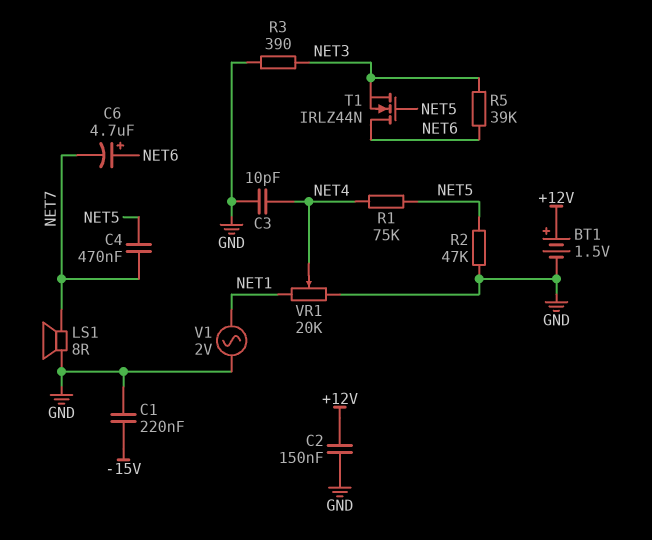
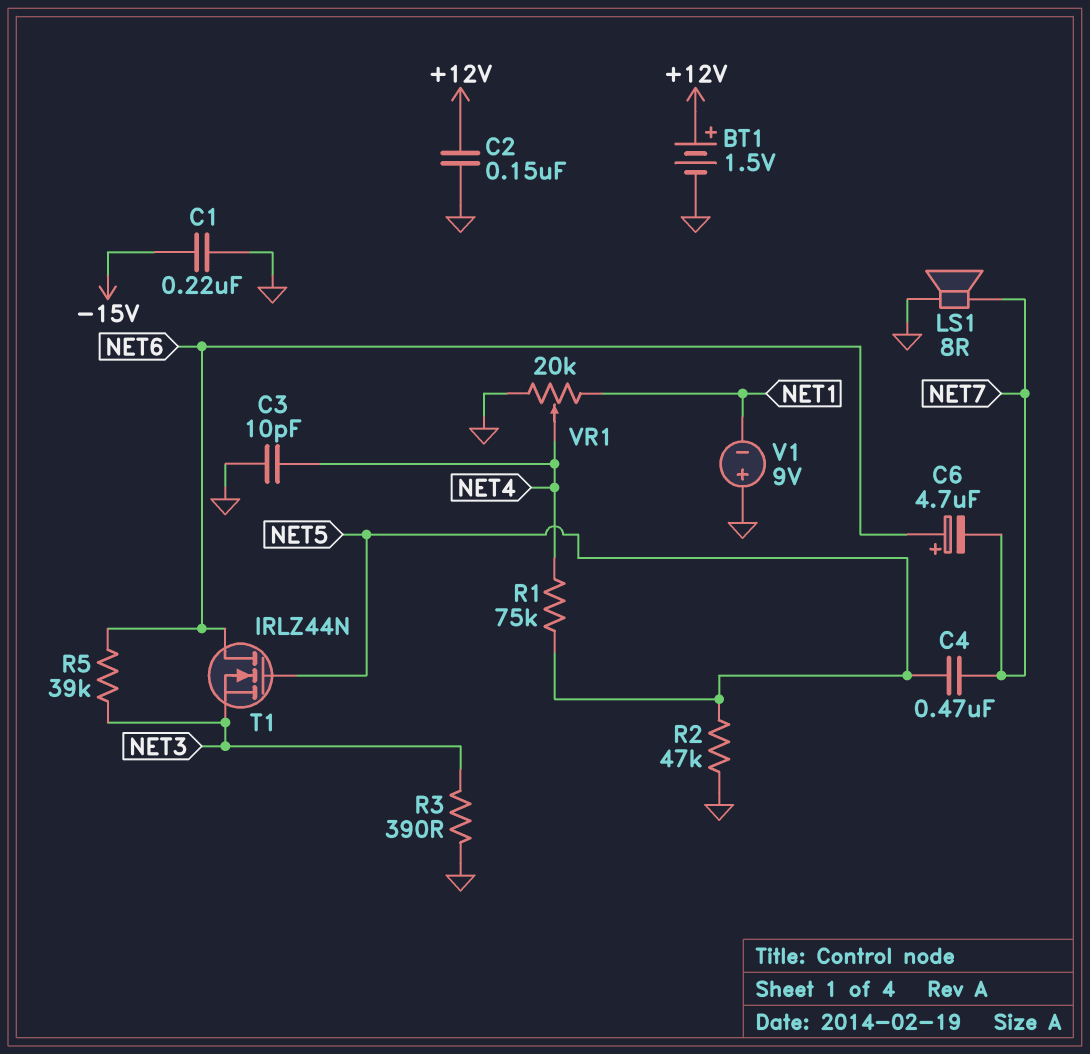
V1: AC 2V (GND, NET1) -> 9V (plus GND, minus NET1)

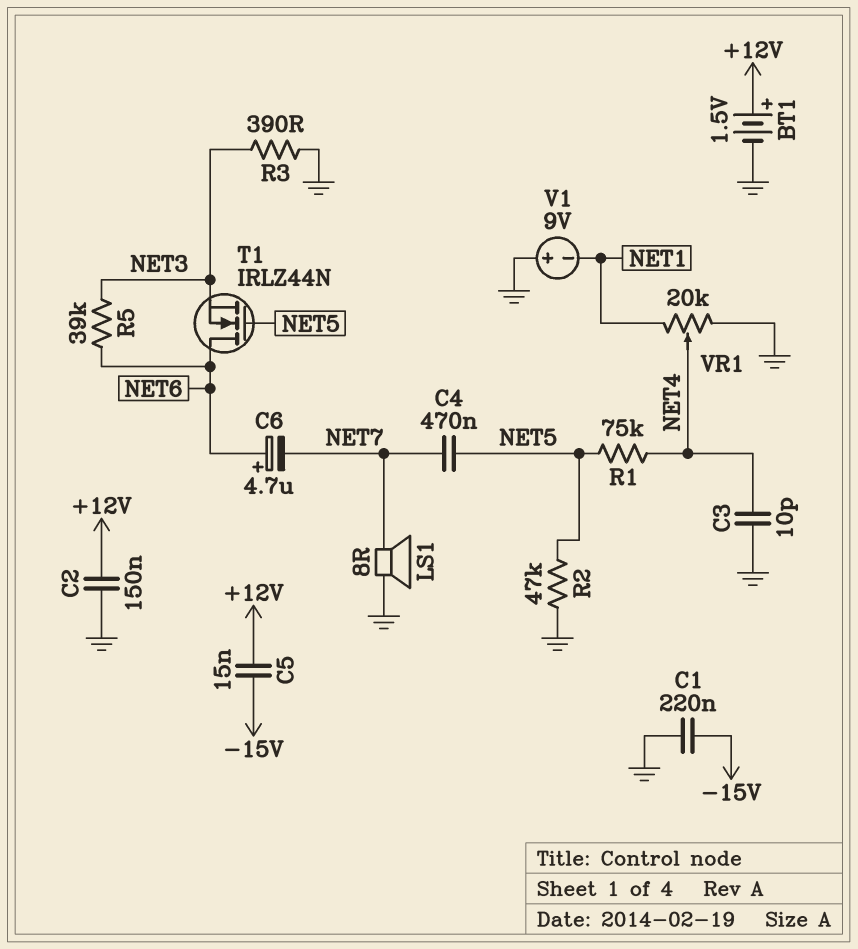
C5: none -> 15nF (+12V, -15V)

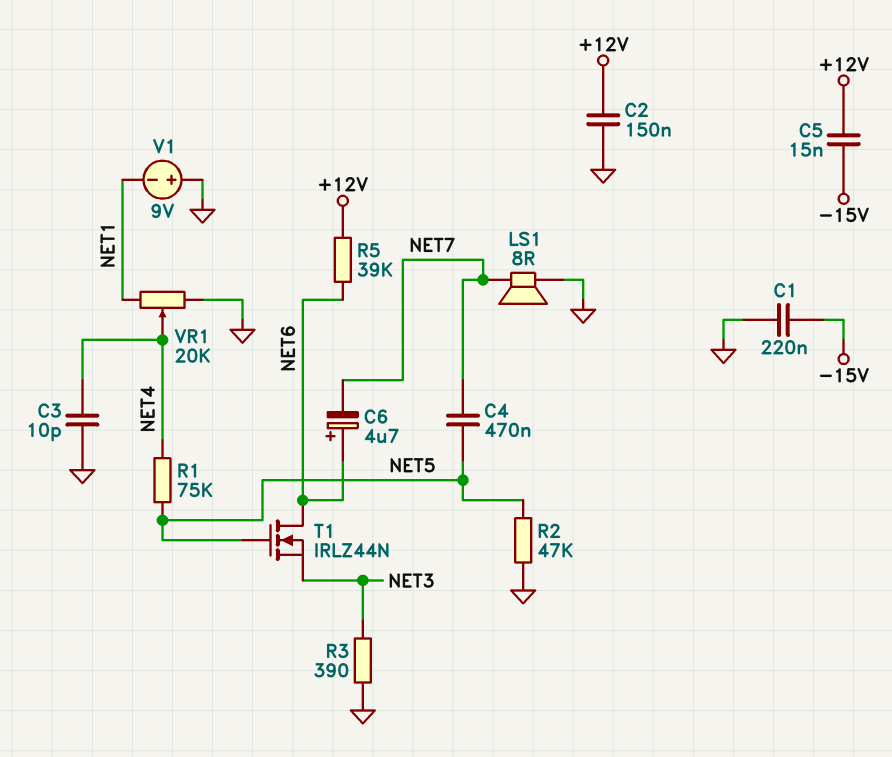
BT1: 1.5V (plus +12V, minus GND) -> none
R5: 39k (NET3, NET6) -> 39k (+12V, NET6)

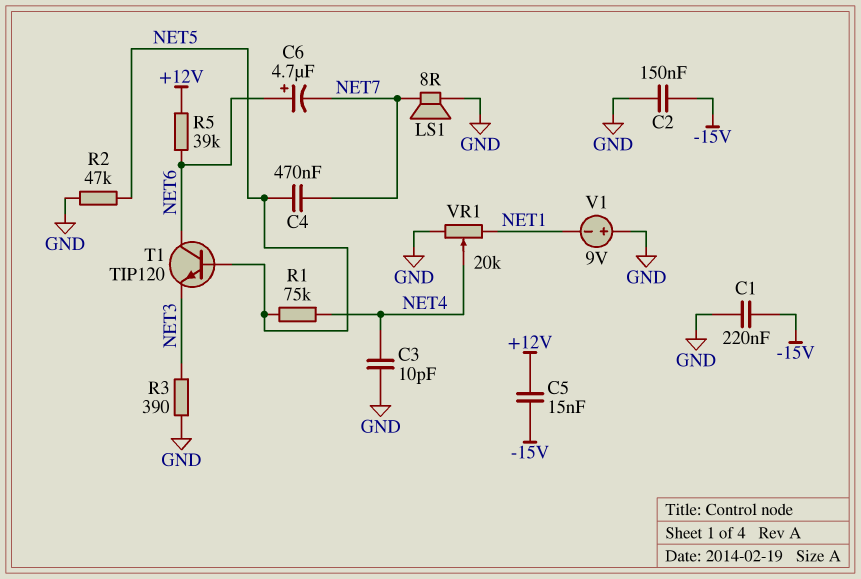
C2: 150nF (+12V, GND) -> 150nF (-15V, GND)
T1: NMOS IRLZ44N (G NET5, D NET6, S NET3) -> NPN TIP120 (B NET5, C NET6, E NET3)

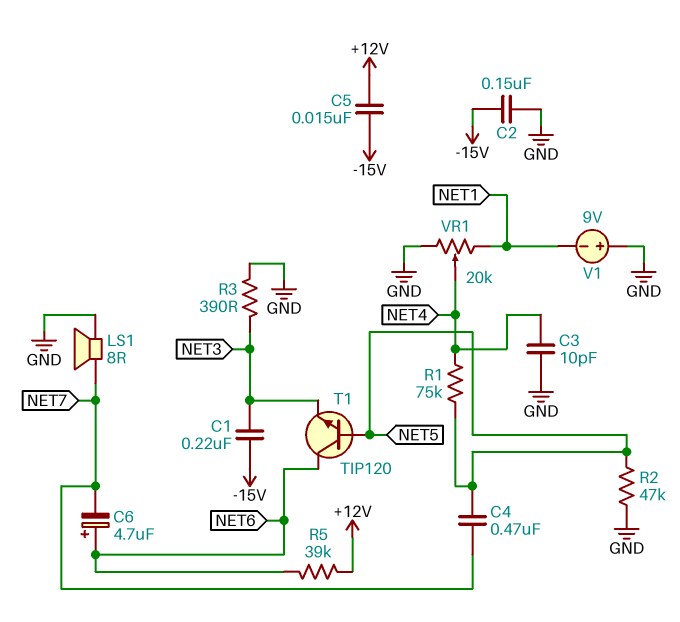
C1: 220nF (-15V, GND) -> 220nF (-15V, NET3)

